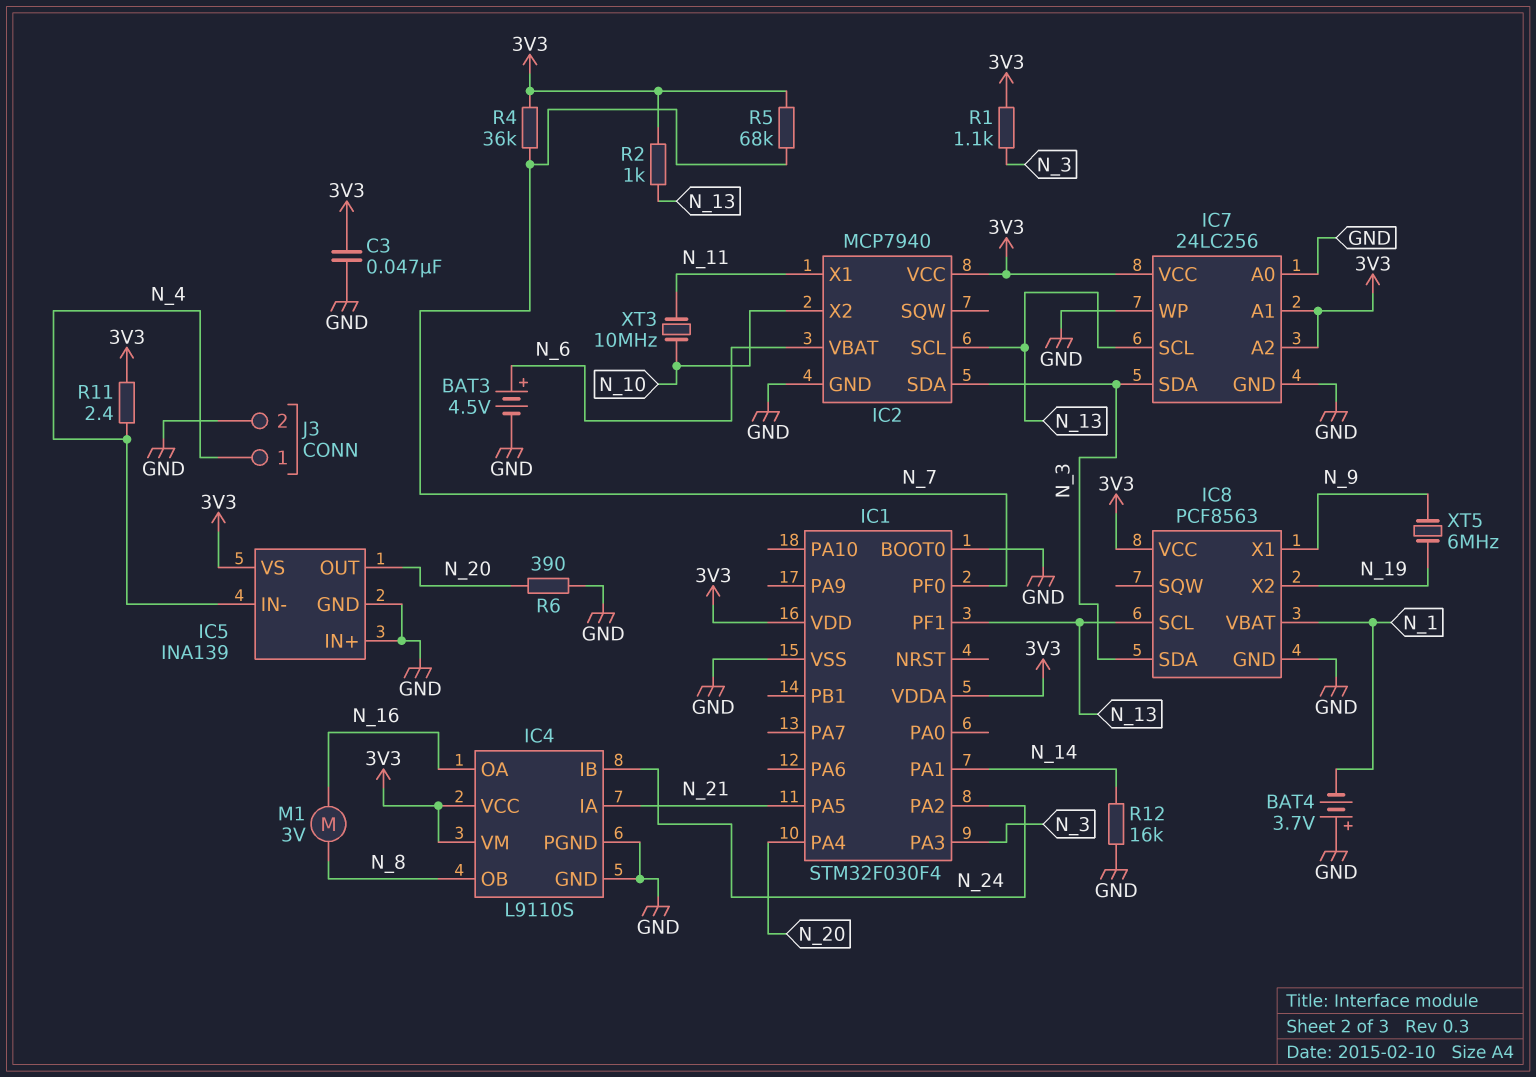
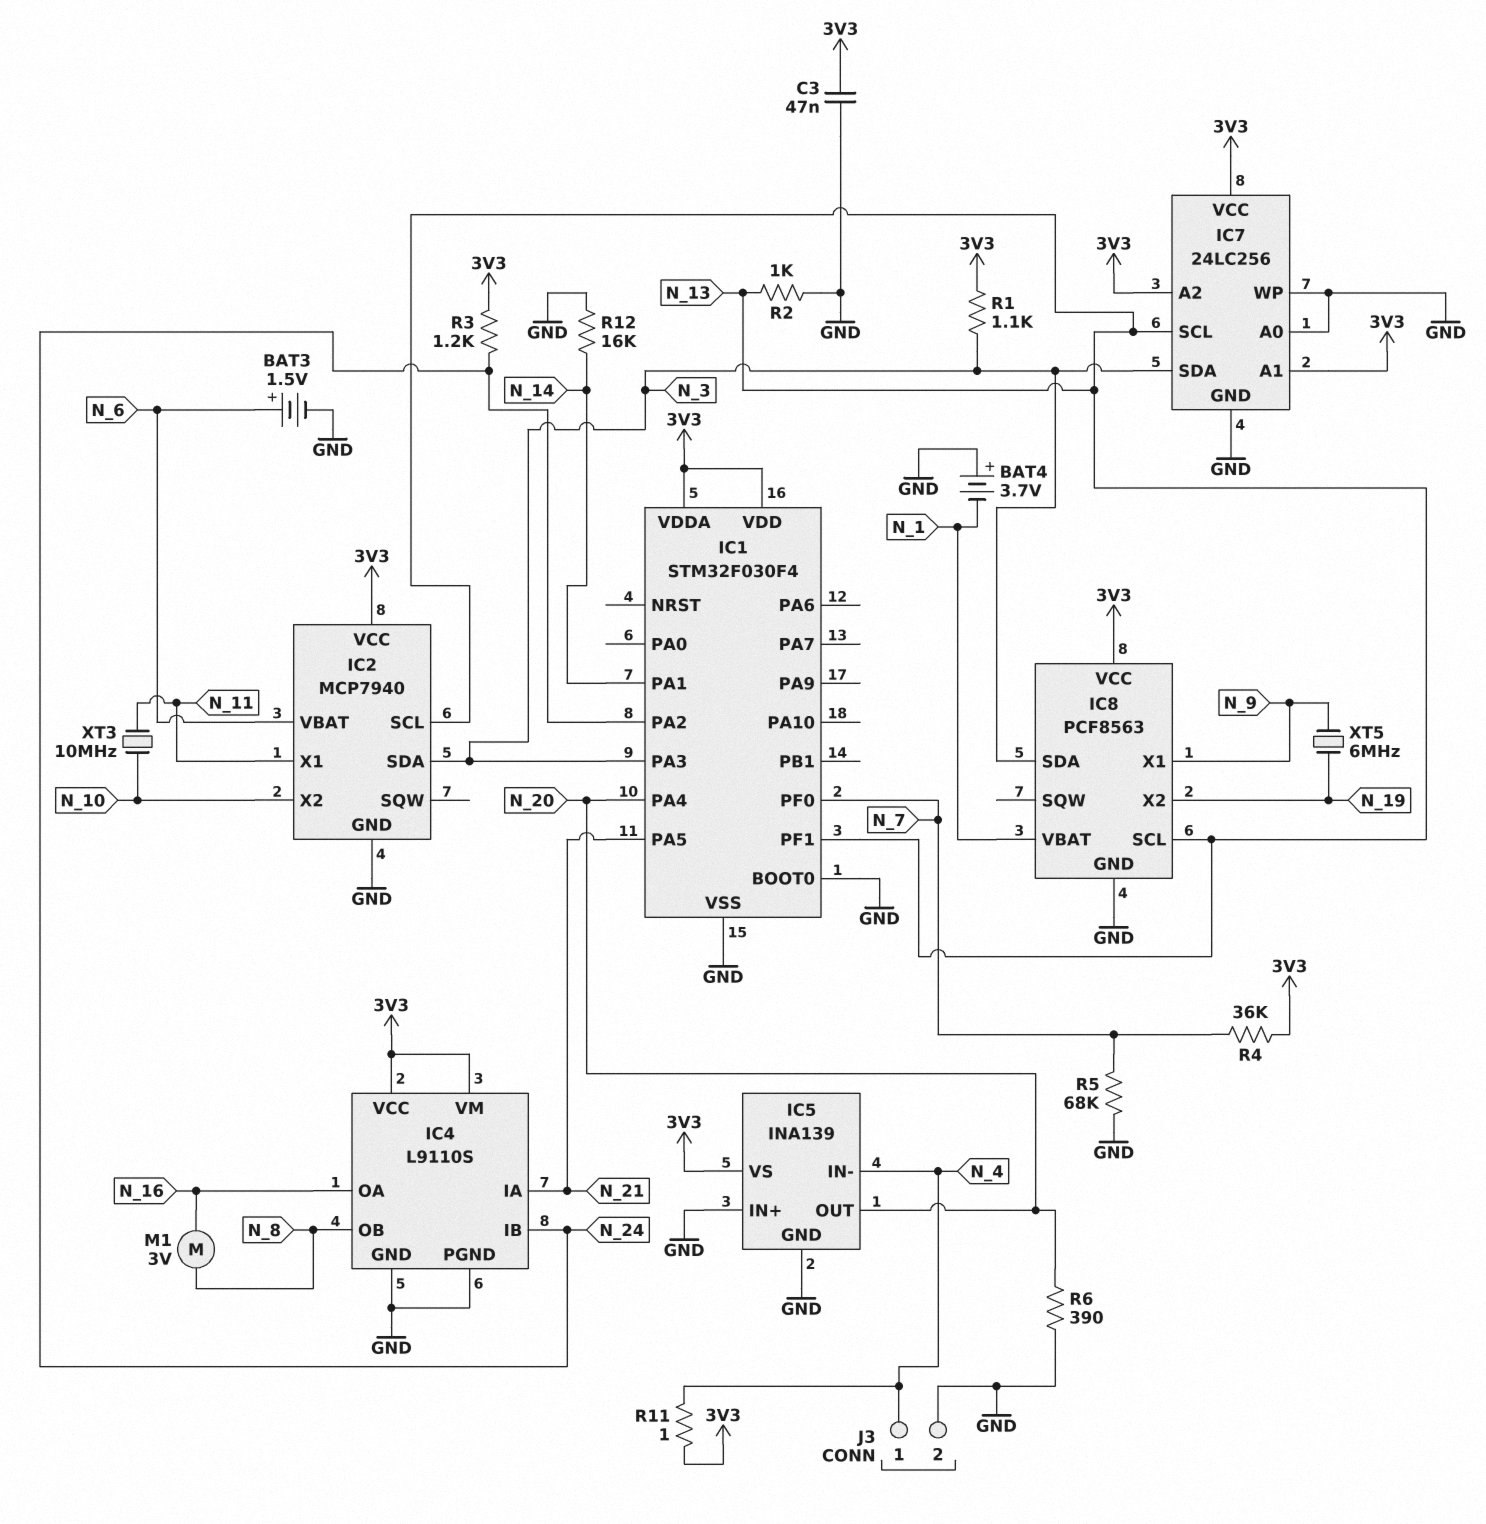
BAT3: 4.5V (plus N_6, minus GND) -> 1.5V (plus N_6, minus GND)
R2: 1k (3V3, N_13) -> 1k (GND, N_13)
R3: none -> 1.2k (3V3, N_24)
R5: 68k (3V3, N_7) -> 68k (GND, N_7)
R11: 2.4 (3V3, N_4) -> 1 (3V3, N_4)

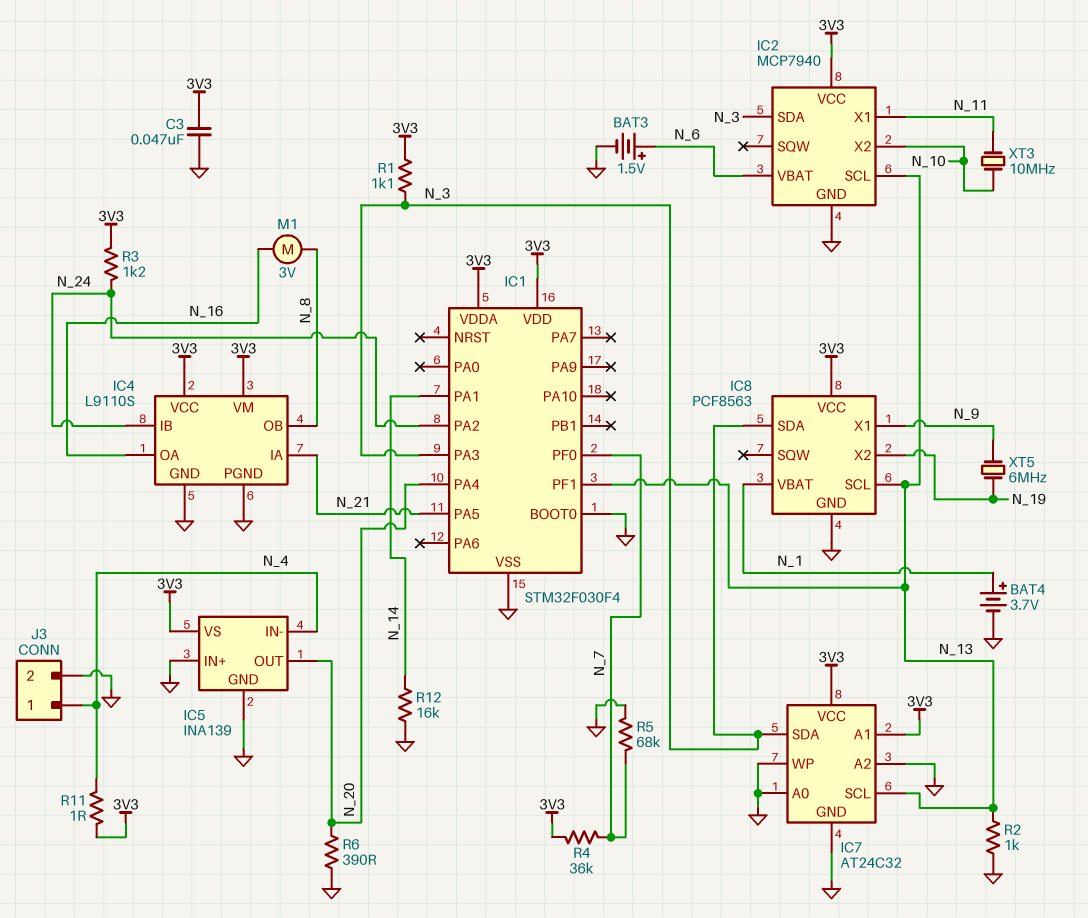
BAT4: 3.7V (plus GND, minus N_1) -> 3.7V (plus N_1, minus GND)
IC7: 24LC256 -> AT24C32
IC7 pin A2: 3V3 -> GND

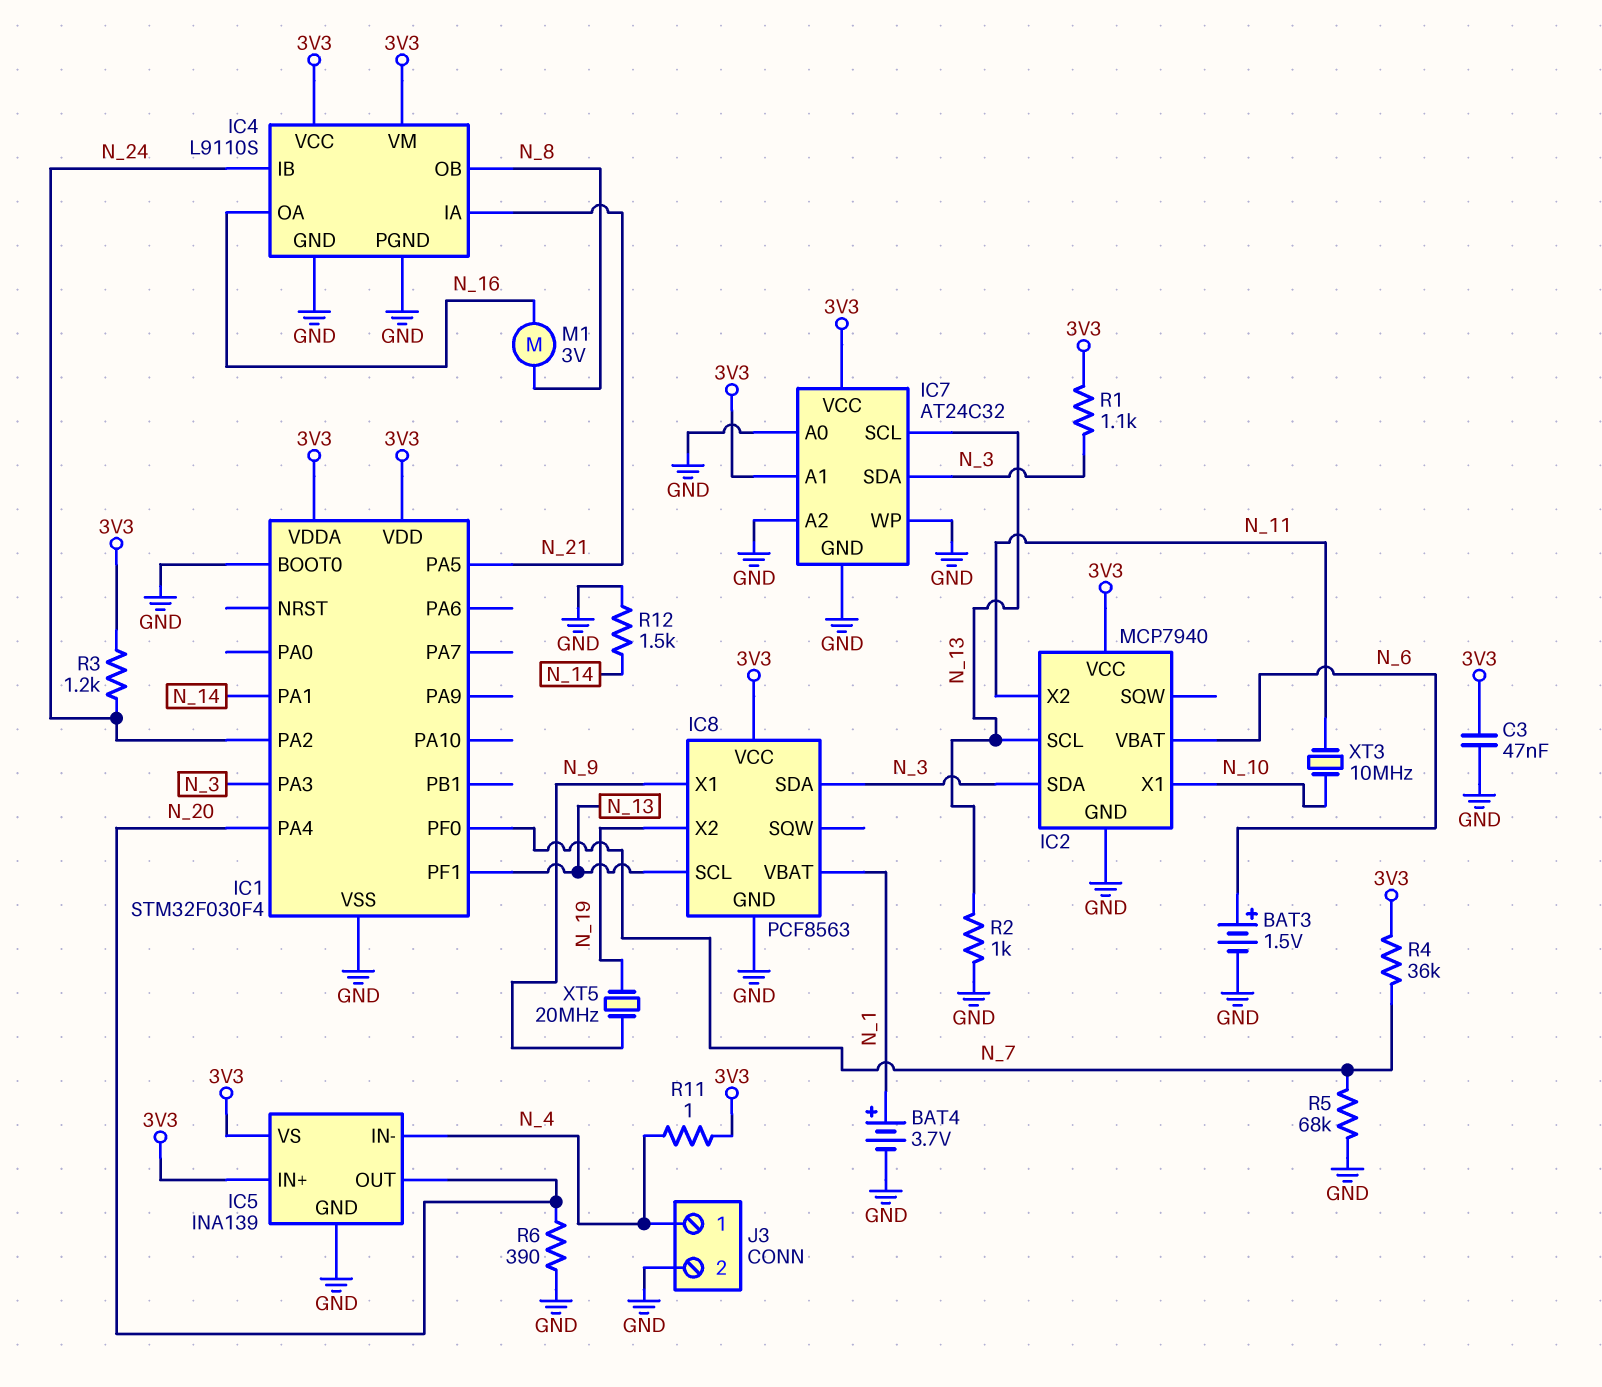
IC2 pin X1: N_11 -> N_10
IC2 pin X2: N_10 -> N_11
IC5 pin IN+: GND -> 3V3
R12: 16k (GND, N_14) -> 1.5k (GND, N_14)
XT5: 6MHz (N_9, N_19) -> 20MHz (N_9, N_19)

